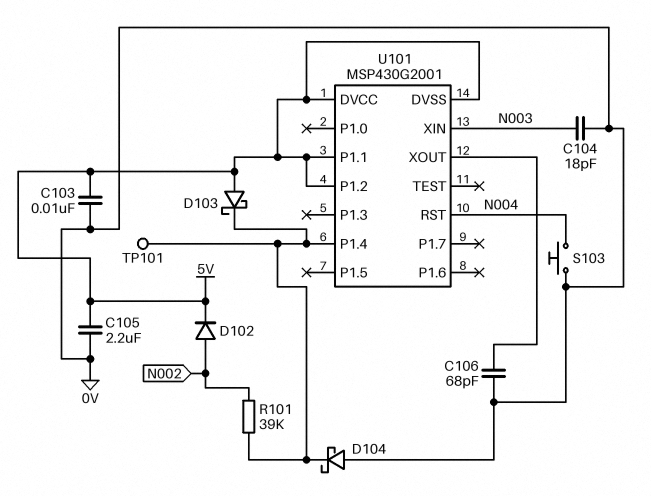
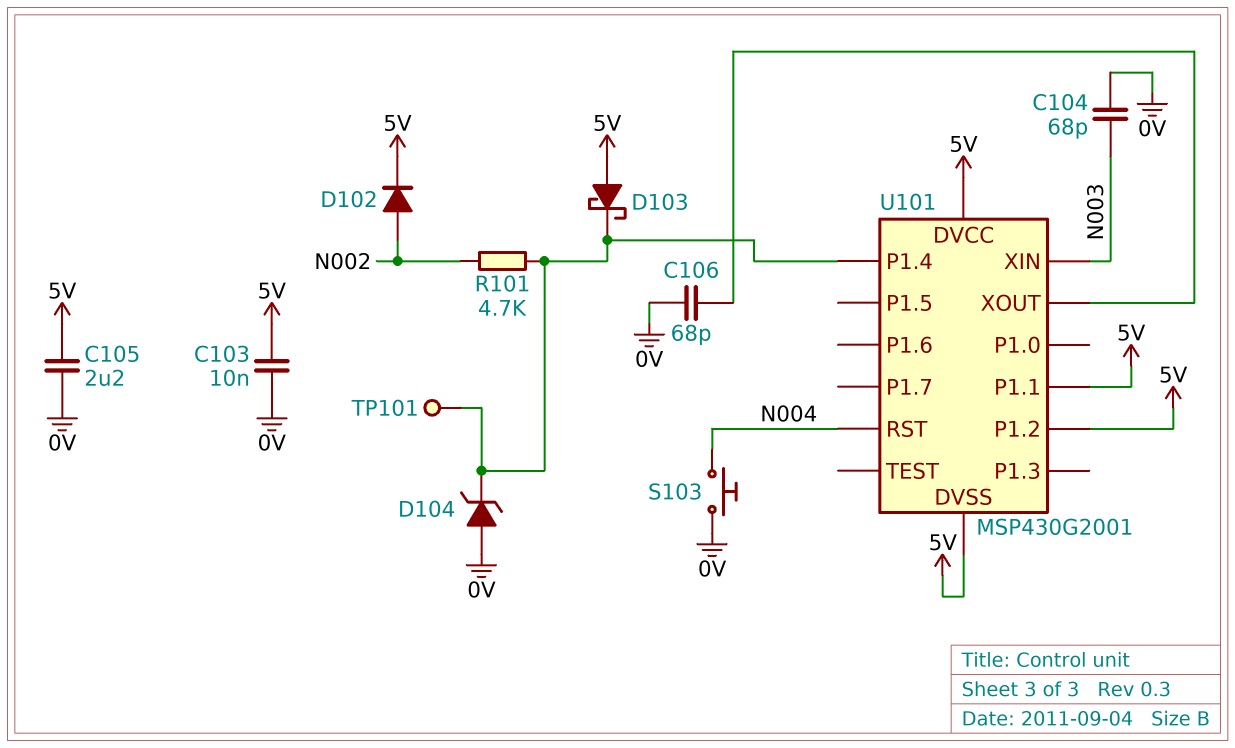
C104: 18pF (0V, N003) -> 68pF (0V, N003)
D104: schottky (A 0V, K U101/P1.4) -> zener (A 0V, K U101/P1.4)
R101: 39k (N002, U101/P1.4) -> 4.7k (N002, U101/P1.4)

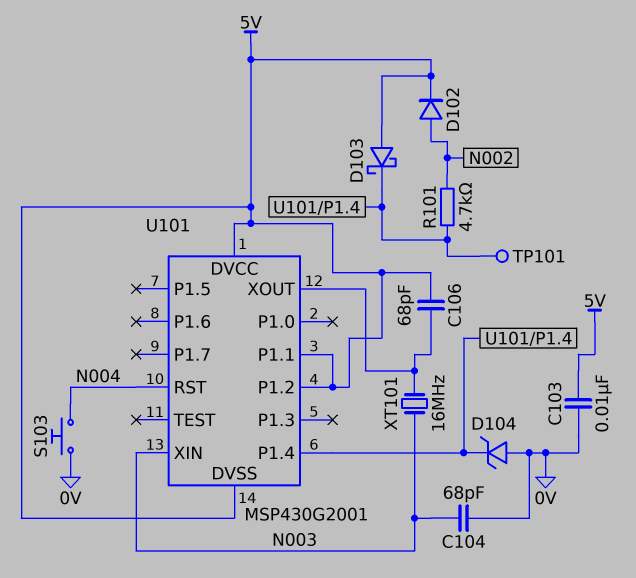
C105: 2.2uF (0V, 5V) -> none
C106: 68pF (0V, U101/XOUT) -> 68pF (5V, U101/XOUT)
XT101: none -> 16MHz (N003, U101/XOUT)

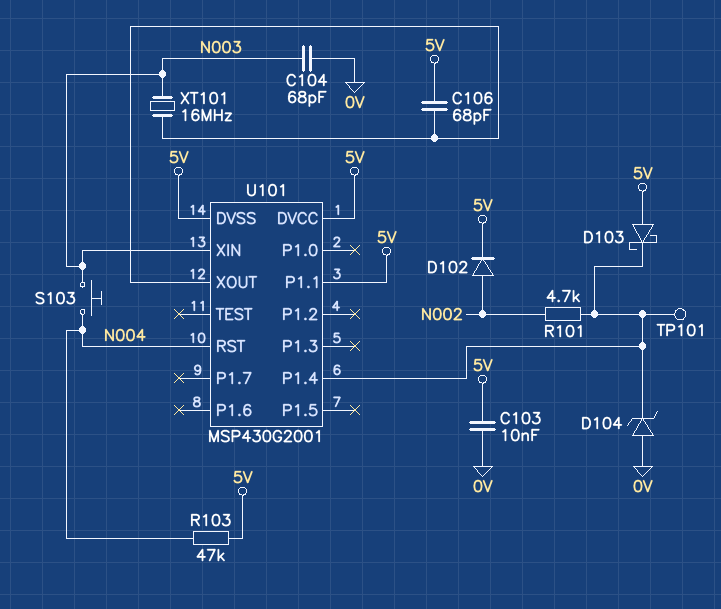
R103: none -> 47k (5V, N004)
S103: button (0V, N004) -> button (N003, N004)
U101 pin P1.2: 5V -> none

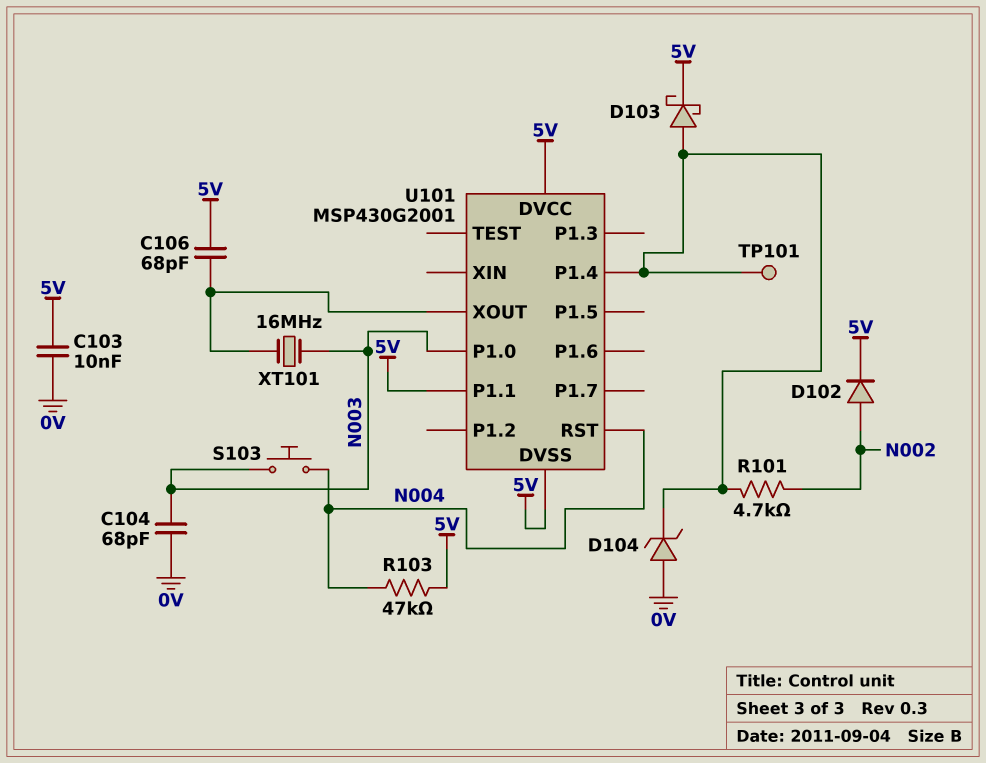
D103: schottky (A 5V, K U101/P1.4) -> schottky (A U101/P1.4, K 5V)
U101 pin P1.0: none -> N003
U101 pin XIN: N003 -> none

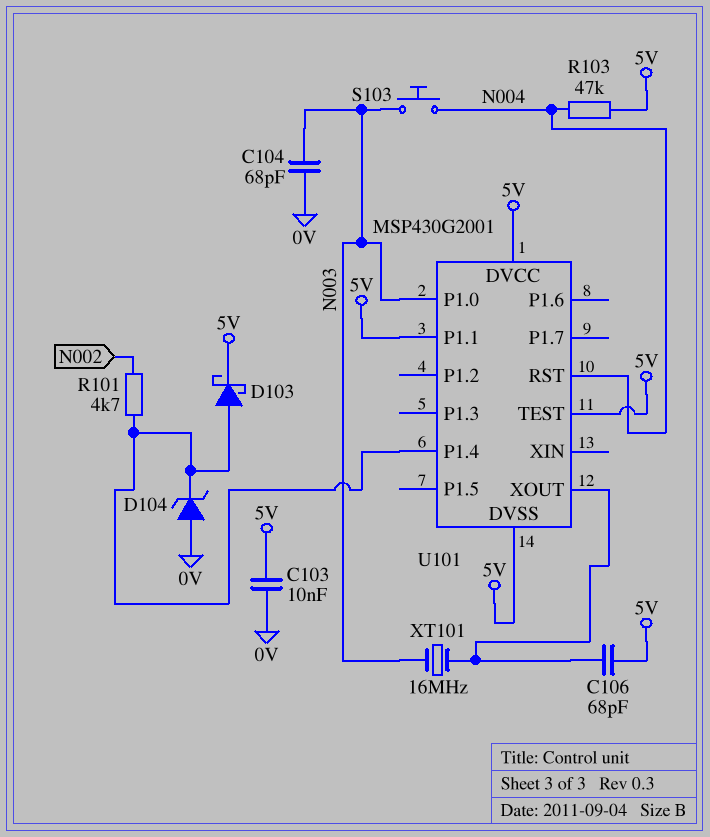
D102: diode (A N002, K 5V) -> none
TP101: test point (U101/P1.4) -> none
U101 pin TEST: none -> 5V

